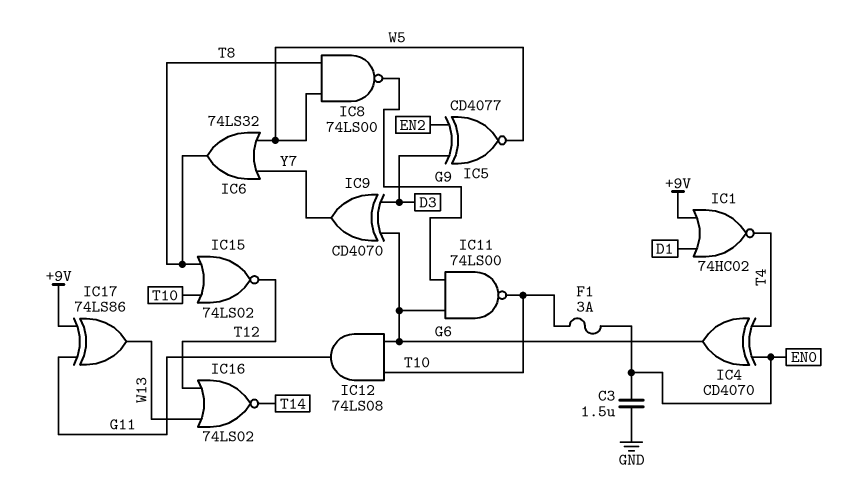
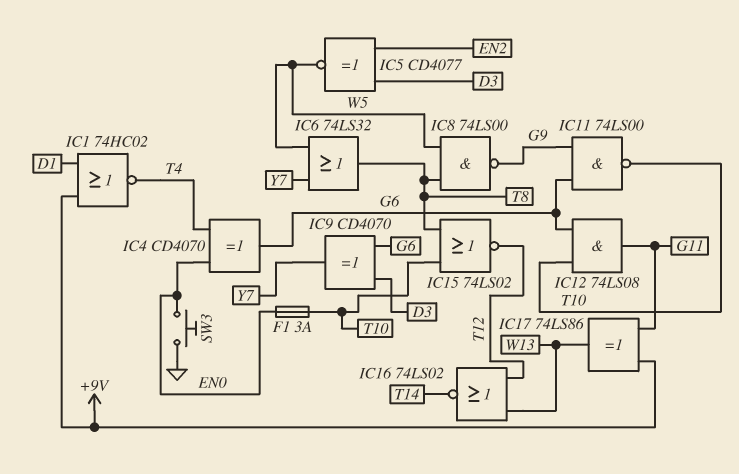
C3: 1.5uF (EN0, GND) -> none
SW3: none -> button (EN0, GND)

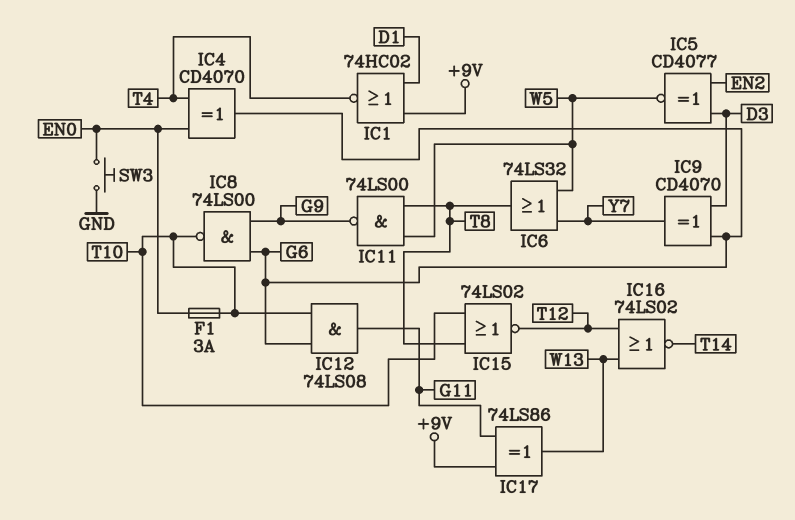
IC8: NAND 74LS00 (in T8, in W5, out G9) -> NAND 74LS00 (in G6, in G9, out T10)
IC11: NAND 74LS00 (in G6, in G9, out T10) -> NAND 74LS00 (in T8, in W5, out G9)

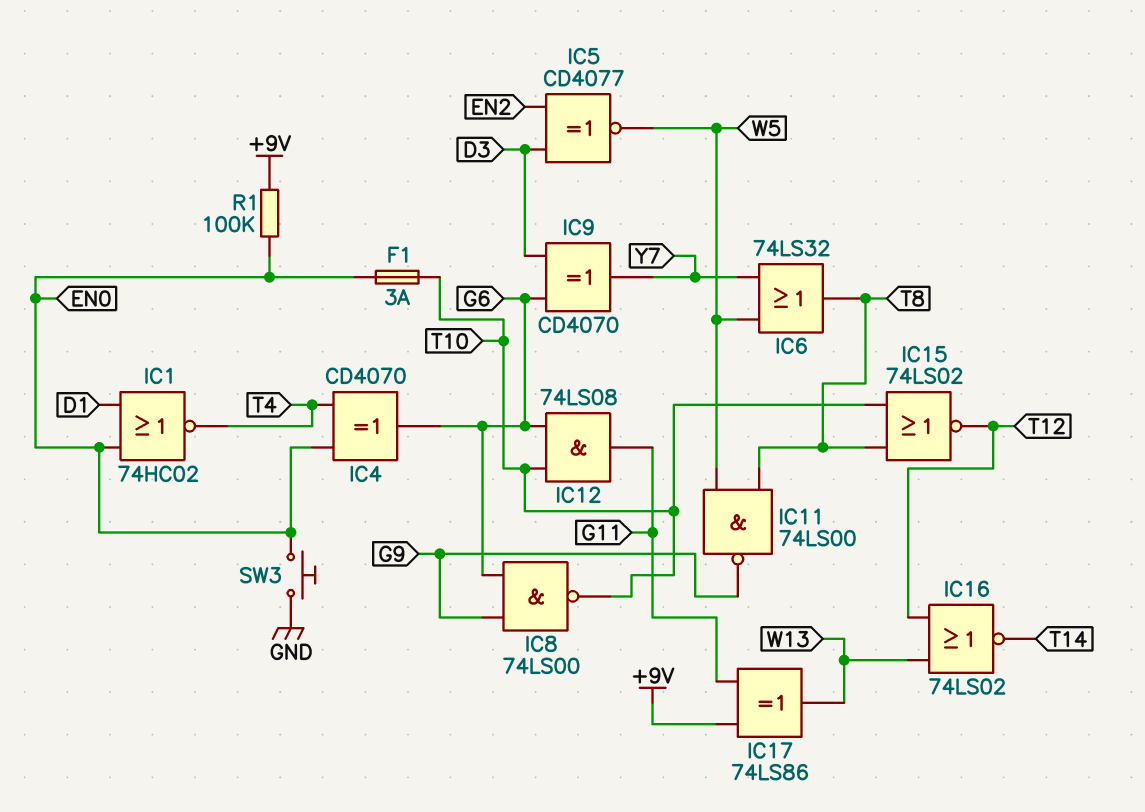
IC1: NOR 74HC02 (in +9V, in D1, out T4) -> NOR 74HC02 (in D1, in EN0, out T4)
R1: none -> 100k (+9V, EN0)

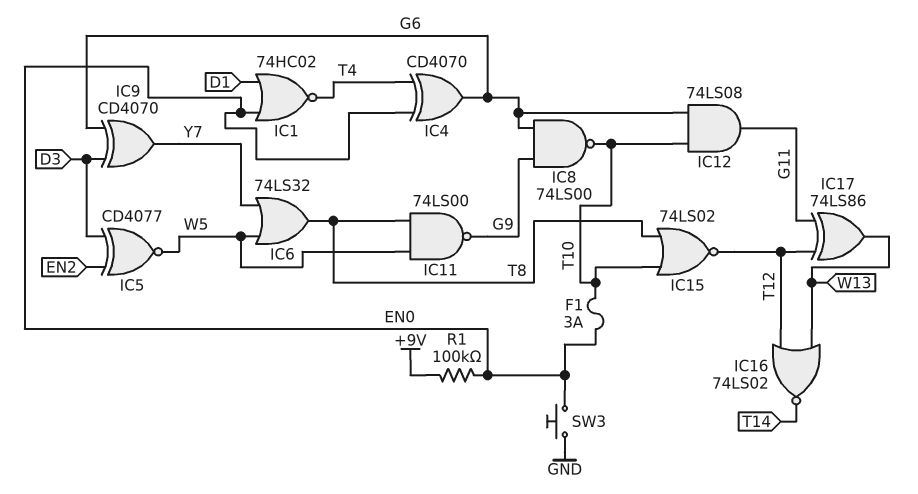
IC17: XOR 74LS86 (in +9V, in G11, out W13) -> XOR 74LS86 (in G11, in T12, out W13)

